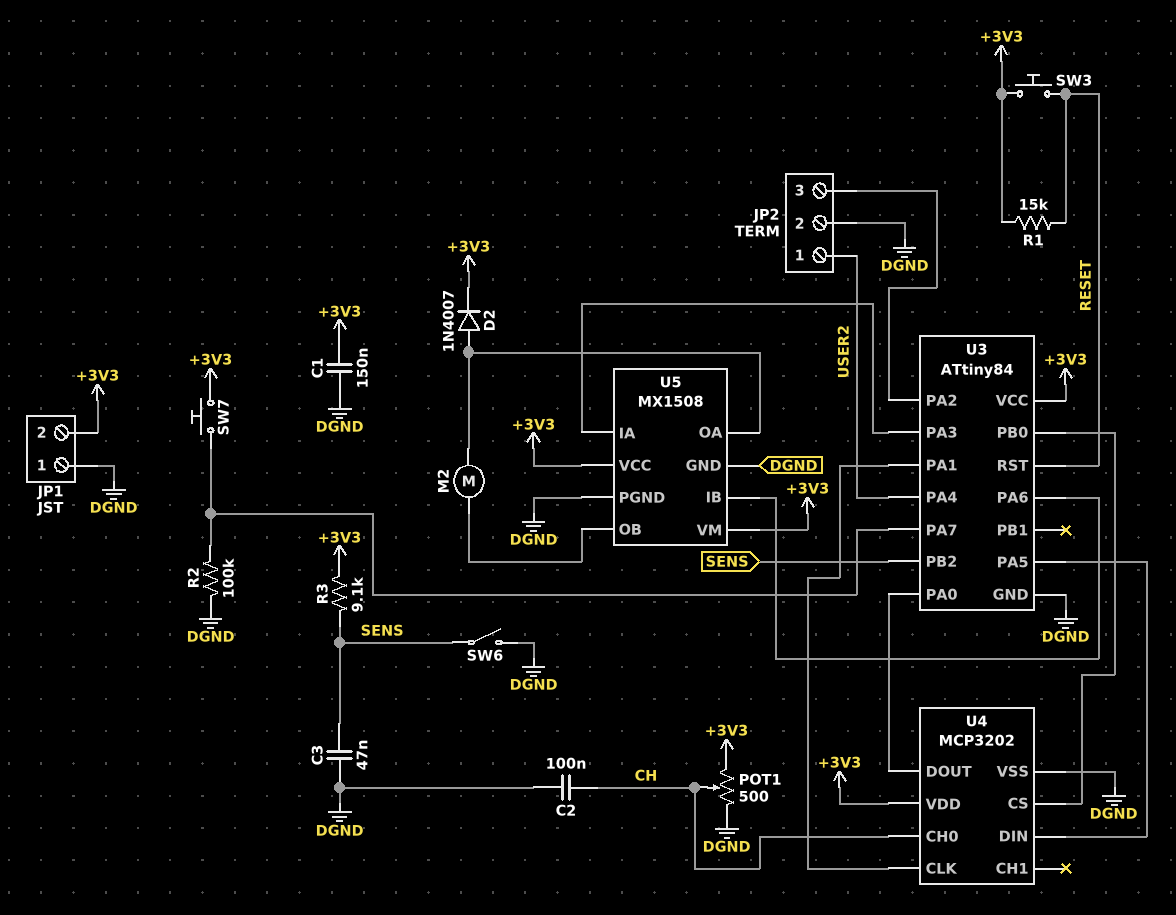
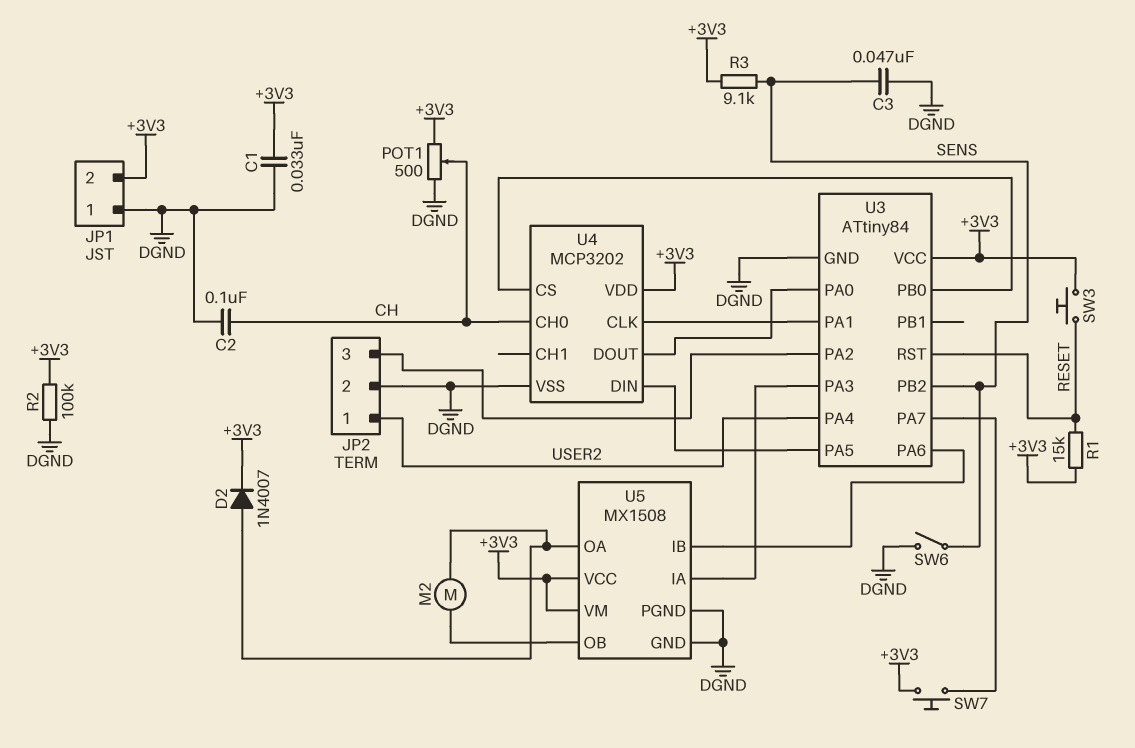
C1: 150nF (+3V3, DGND) -> 33nF (+3V3, DGND)
R2: 100k (DGND, U3/PA7) -> 100k (+3V3, DGND)

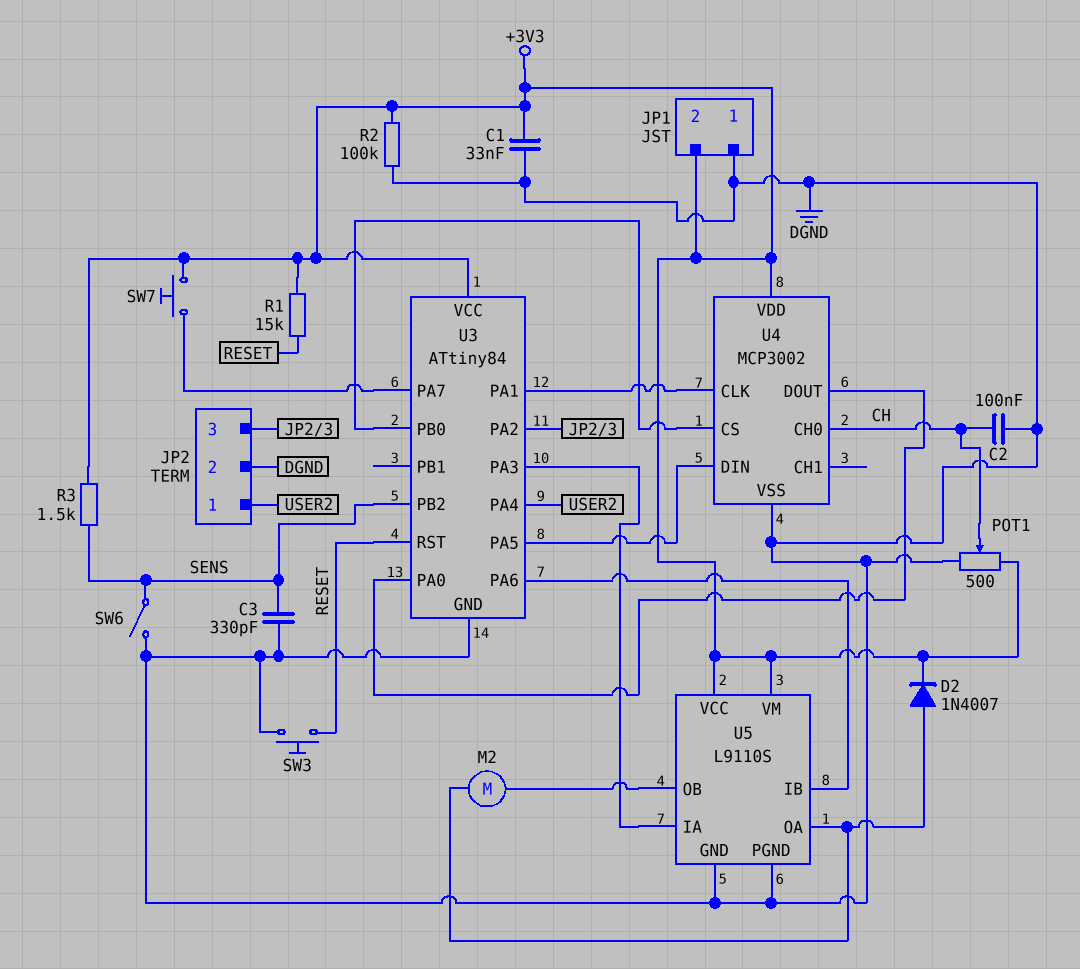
C3: 47nF (DGND, SENS) -> 330pF (DGND, SENS)
R3: 9.1k (+3V3, SENS) -> 1.5k (+3V3, SENS)
SW3: button (+3V3, RESET) -> button (DGND, RESET)
U4: MCP3202 -> MCP3002
U5: MX1508 -> L9110S

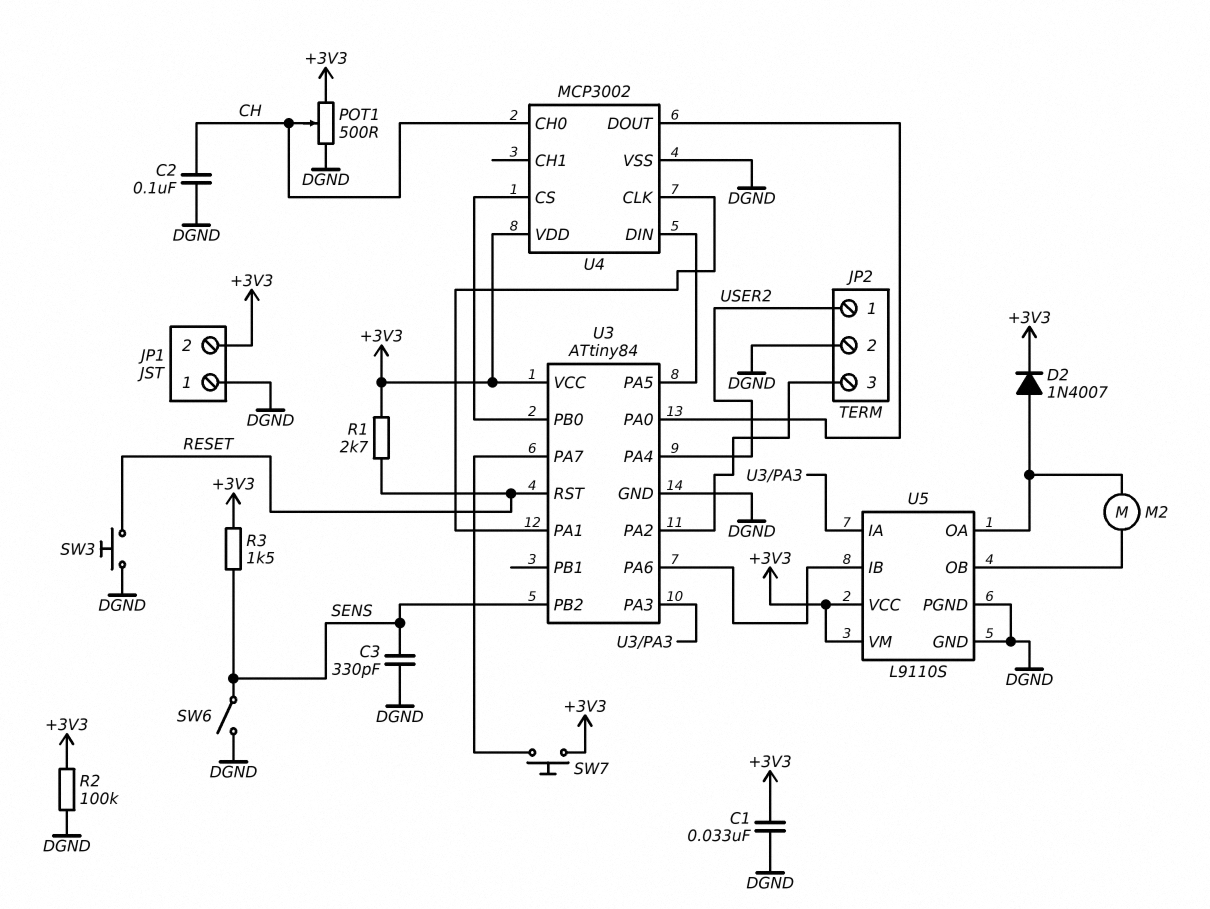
R1: 15k (+3V3, RESET) -> 2.7k (+3V3, RESET)

